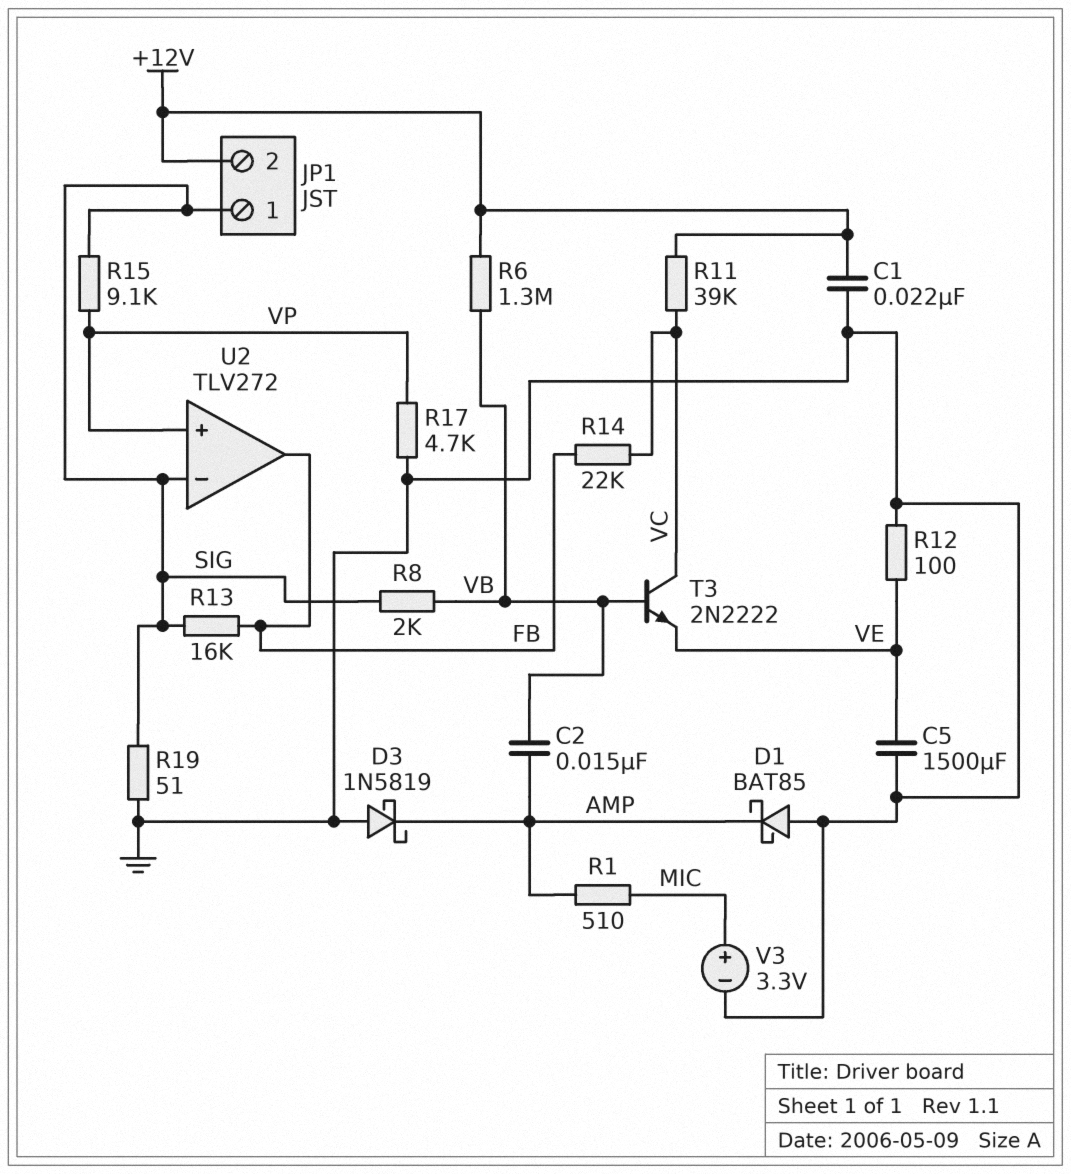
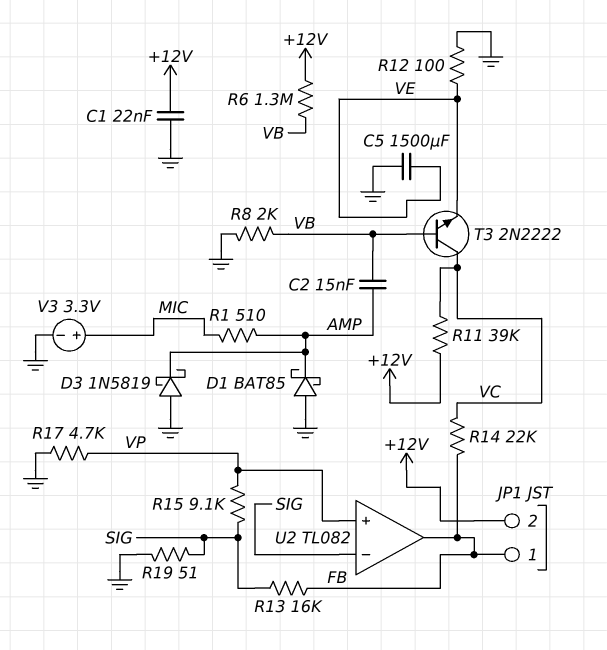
JP1 pin 1: SIG -> FB
R8: 2k (SIG, VB) -> 2k (GND, VB)
U2: TLV272 -> TL082

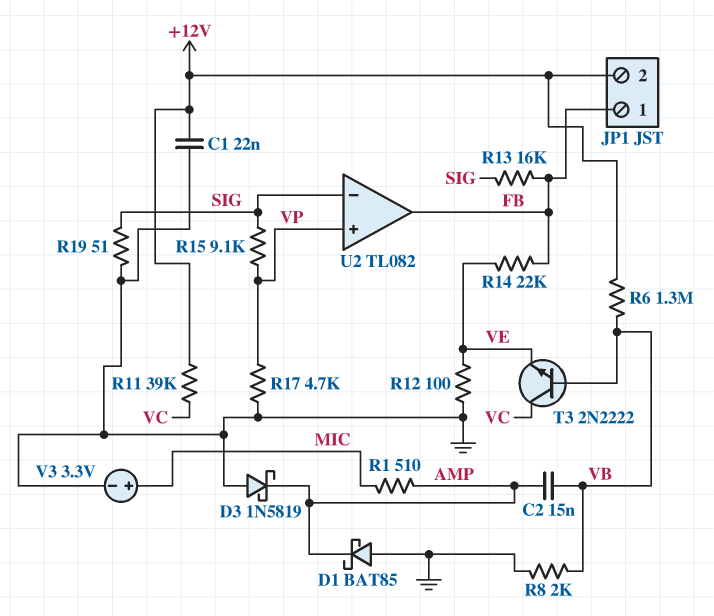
C5: 1500uF (GND, VE) -> none
R14: 22k (FB, VC) -> 22k (FB, VE)

